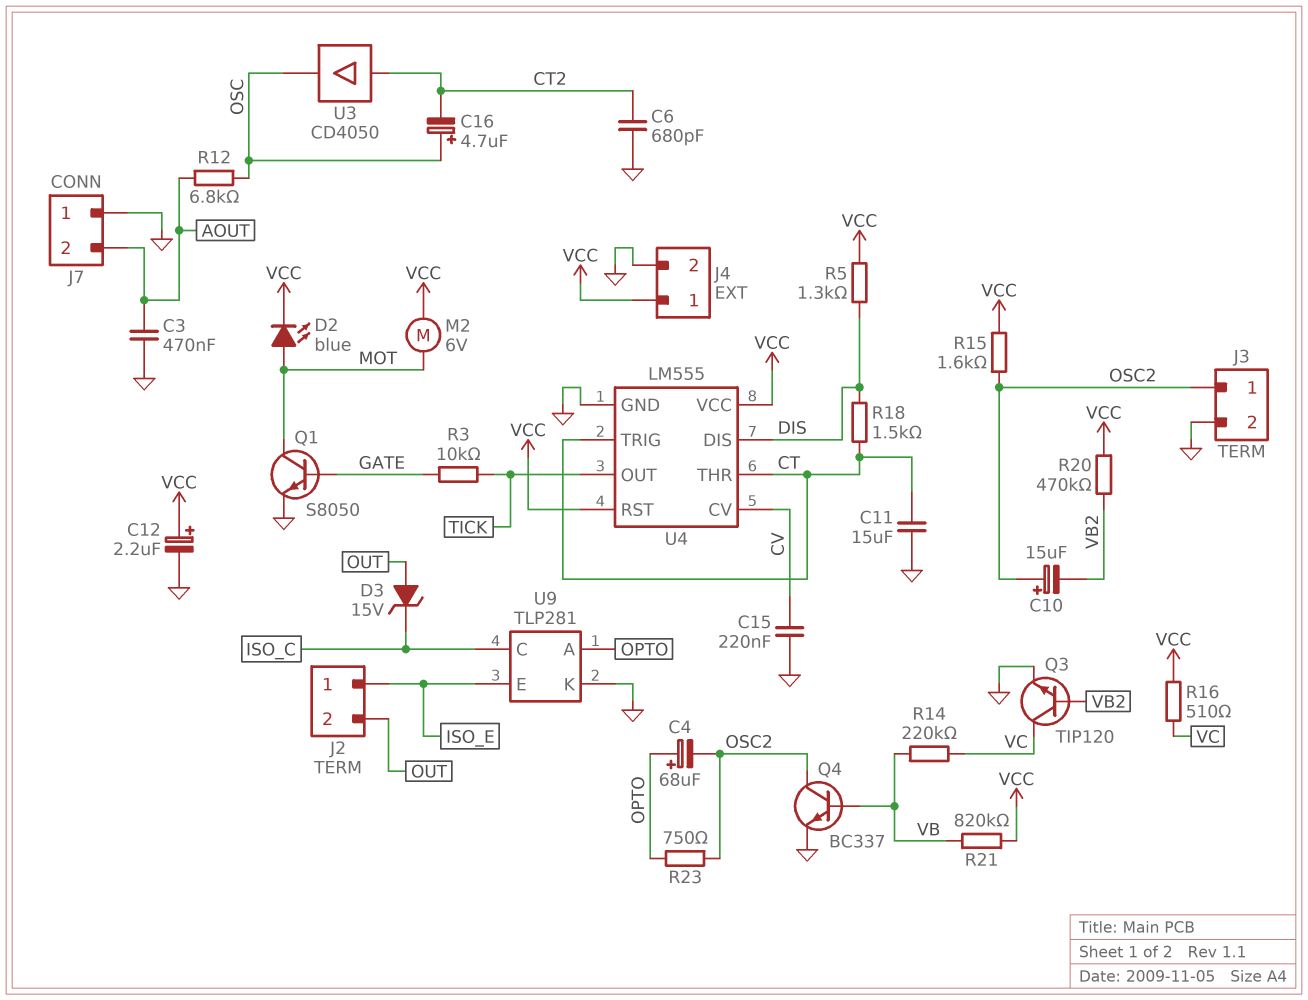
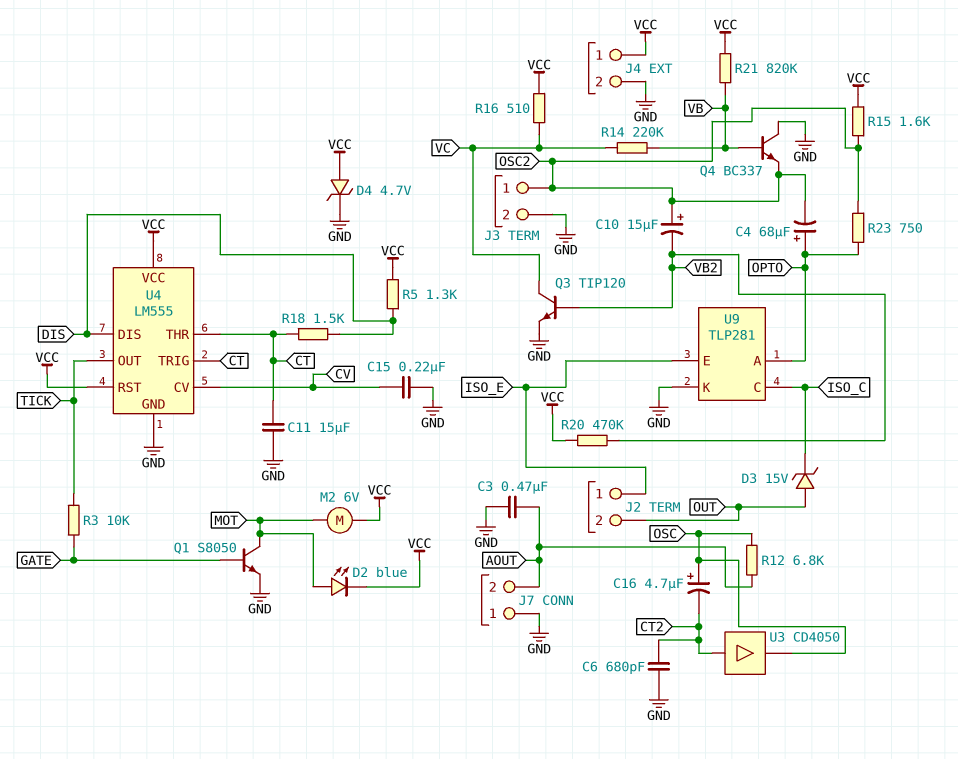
C12: 2.2uF (plus VCC, minus GND) -> none
D4: none -> zener 4.7V (A VCC, K GND)
Q4: NPN BC337 (B VB, C OSC2, E GND) -> NPN BC337 (B VB, C GND, E OSC2)

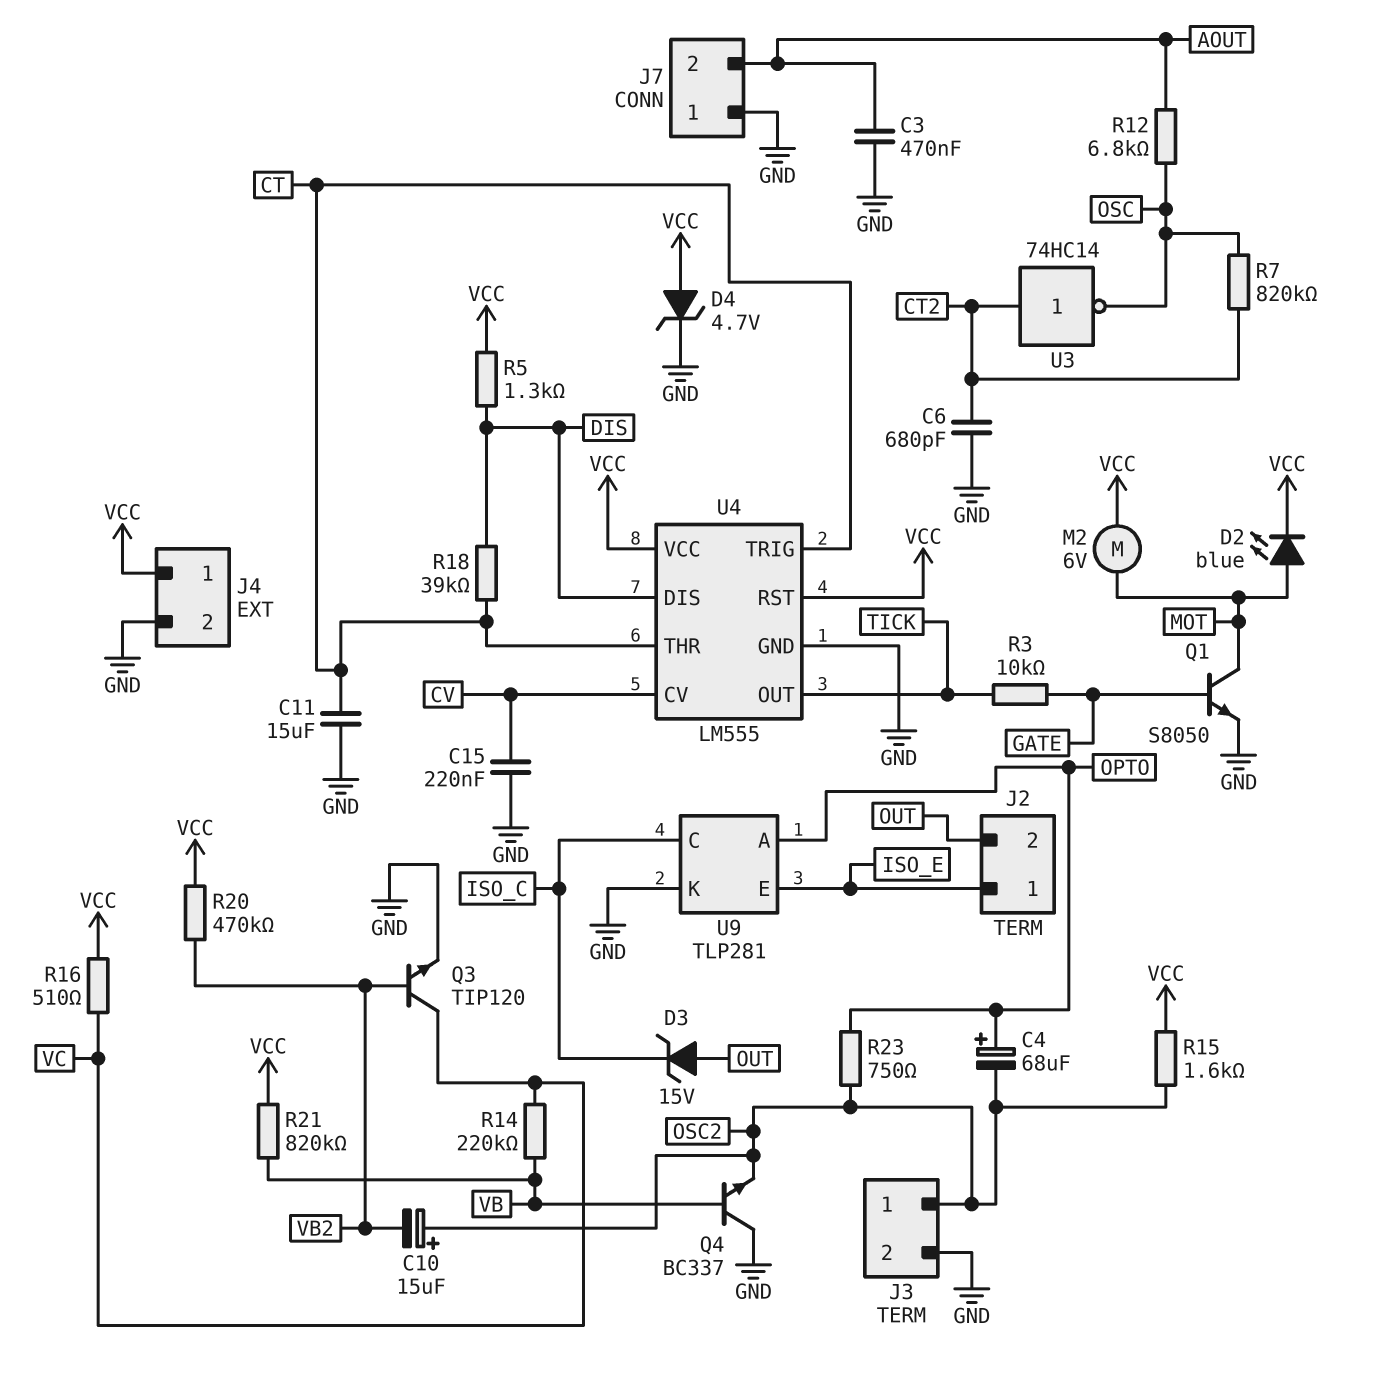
C16: 4.7uF (plus OSC, minus CT2) -> none
R7: none -> 820k (CT2, OSC)
R18: 1.5k (CT, DIS) -> 39k (CT, DIS)
U3: buffer CD4050 (in CT2, out OSC) -> NOT 74HC14 (in CT2, out OSC)

